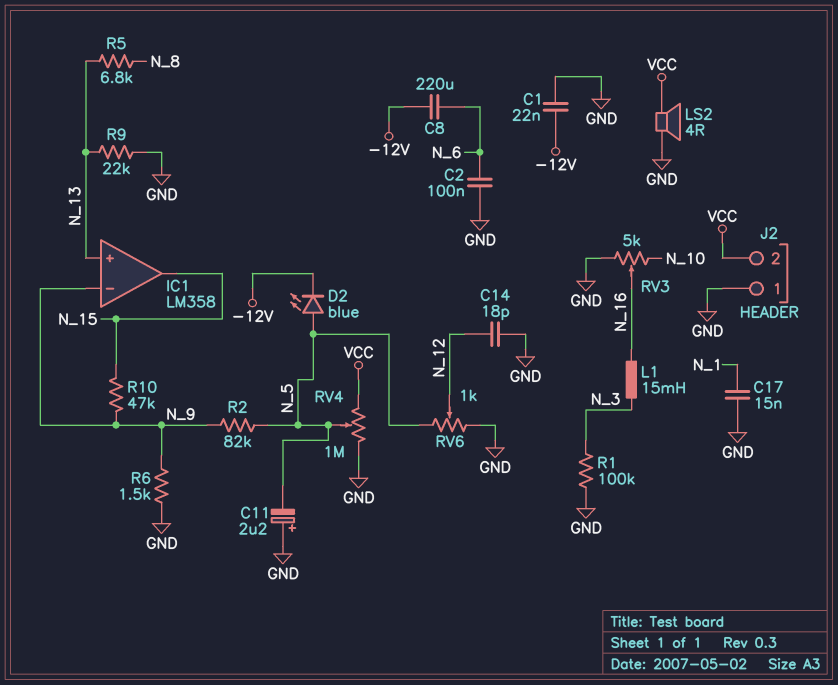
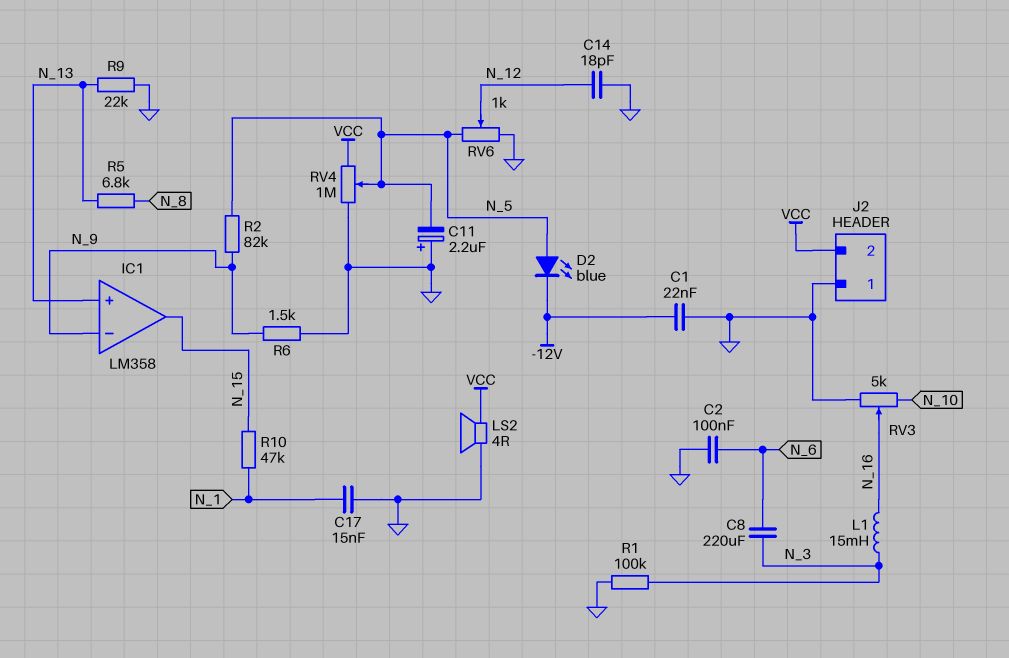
C8: 220uF (-12V, N_6) -> 220uF (N_3, N_6)
R10: 47k (N_9, N_15) -> 47k (N_1, N_15)

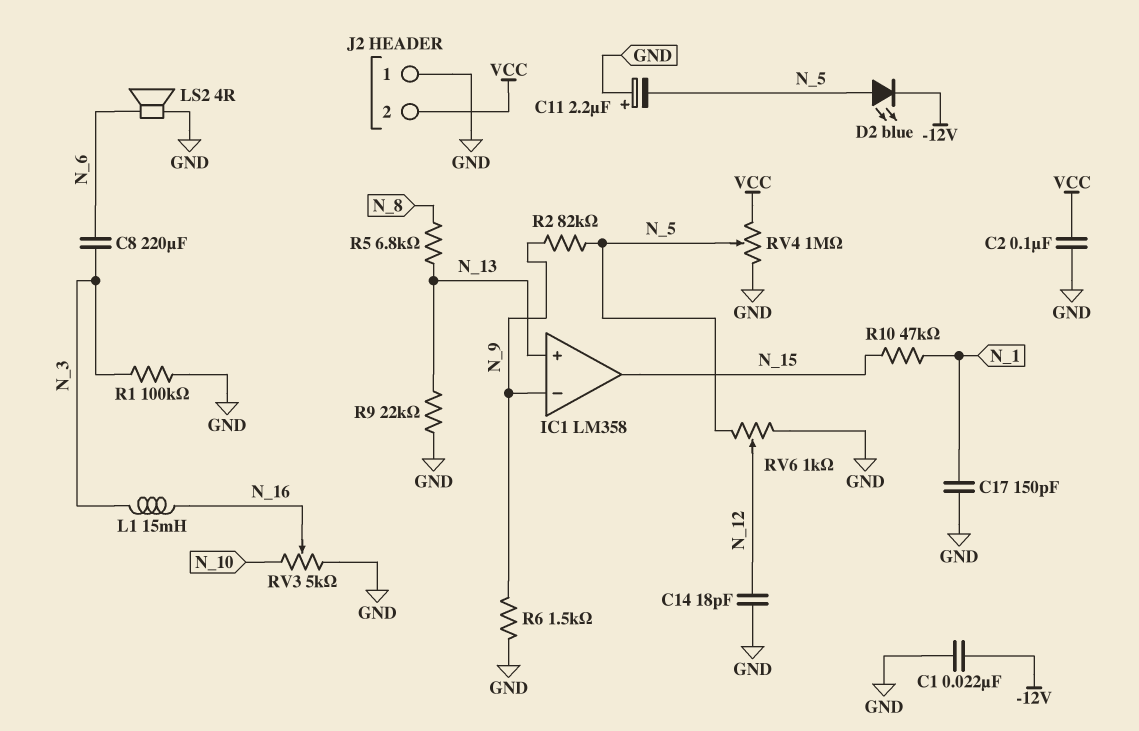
C2: 100nF (GND, N_6) -> 100nF (GND, VCC)
C17: 15nF (GND, N_1) -> 150pF (GND, N_1)
LS2: speaker 4R (GND, VCC) -> speaker 4R (GND, N_6)

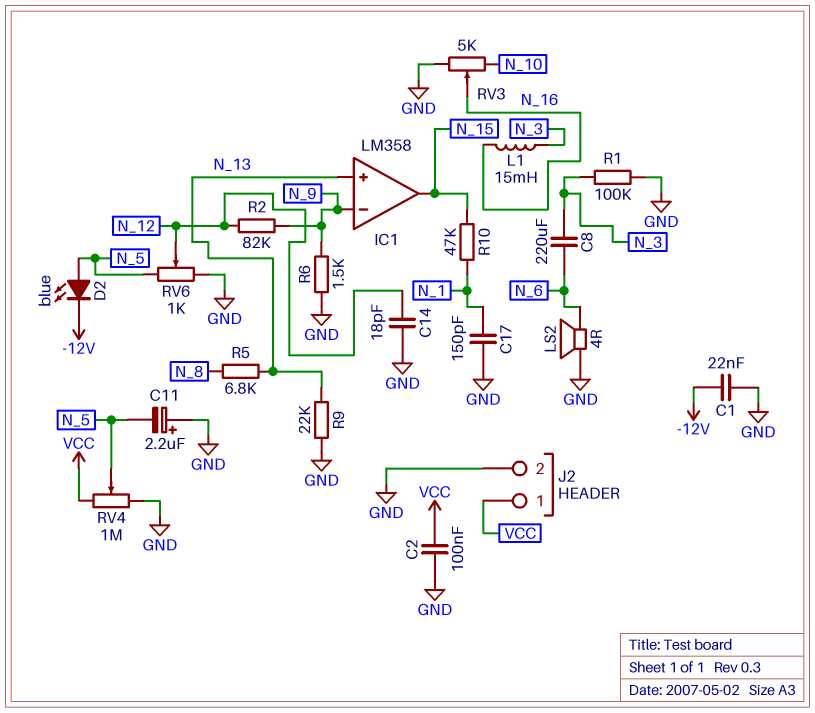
J2 pin 1: GND -> VCC
J2 pin 2: VCC -> GND
R2: 82k (N_5, N_9) -> 82k (N_9, N_12)

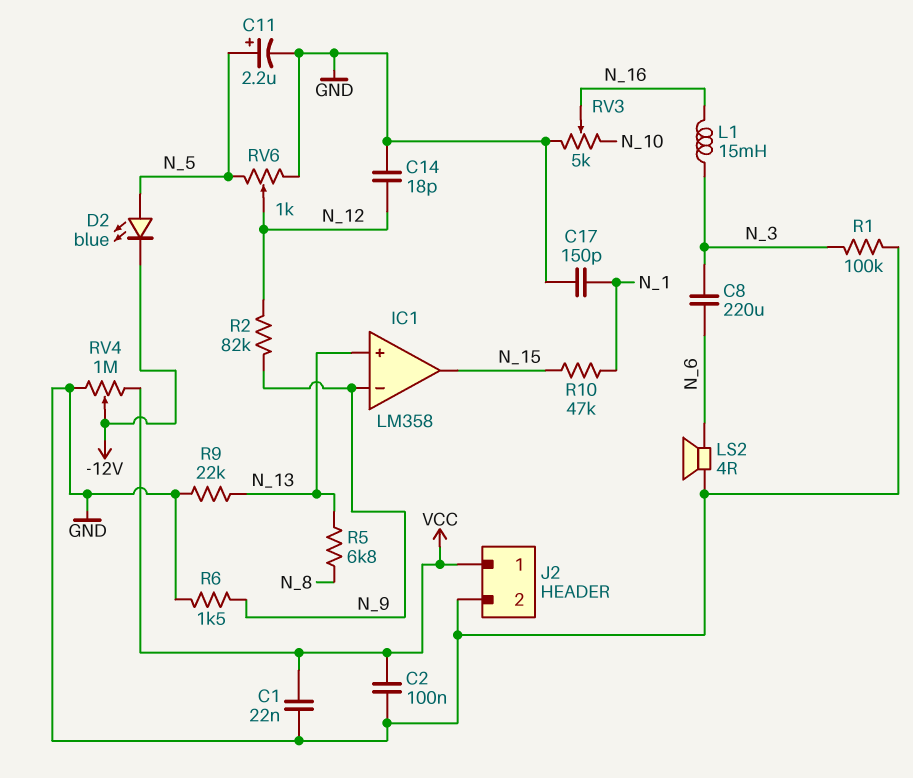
C1: 22nF (-12V, GND) -> 22nF (GND, VCC)
C11: 2.2uF (plus GND, minus N_5) -> 2.2uF (plus N_5, minus GND)
RV4: 1M (GND, VCC, wiper N_5) -> 1M (GND, VCC, wiper -12V)

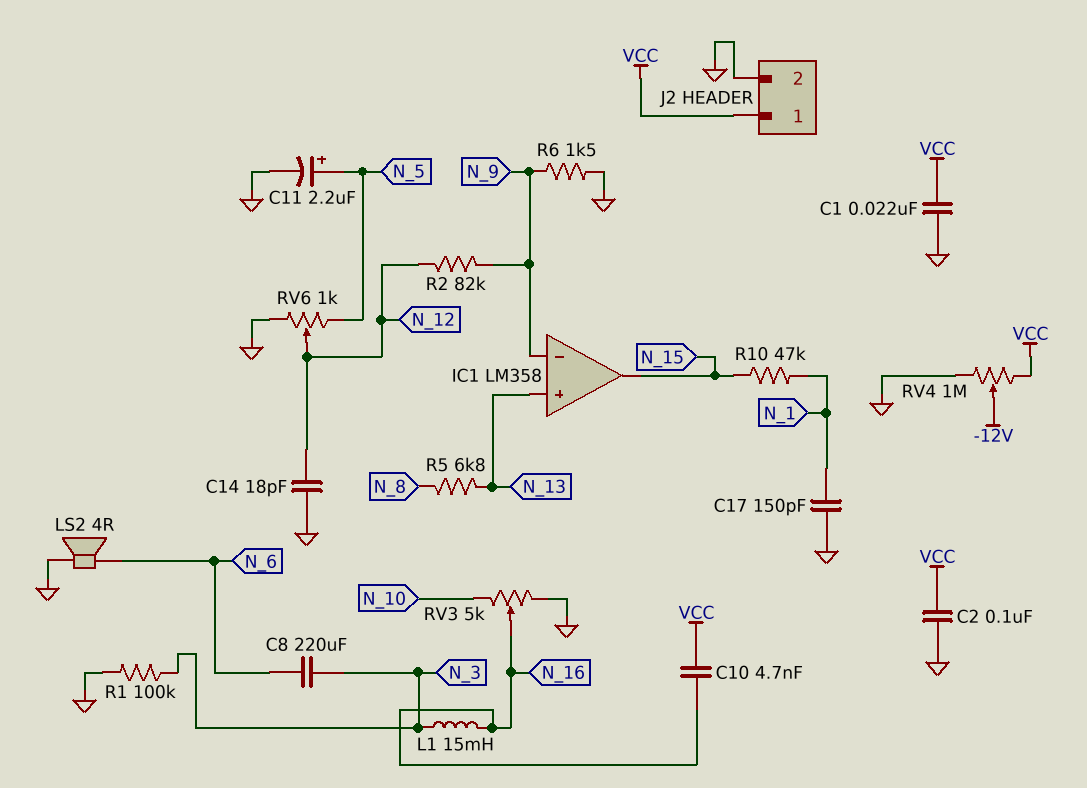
C10: none -> 4.7nF (N_16, VCC)
D2: LED blue (A N_5, K -12V) -> none
R9: 22k (GND, N_13) -> none

